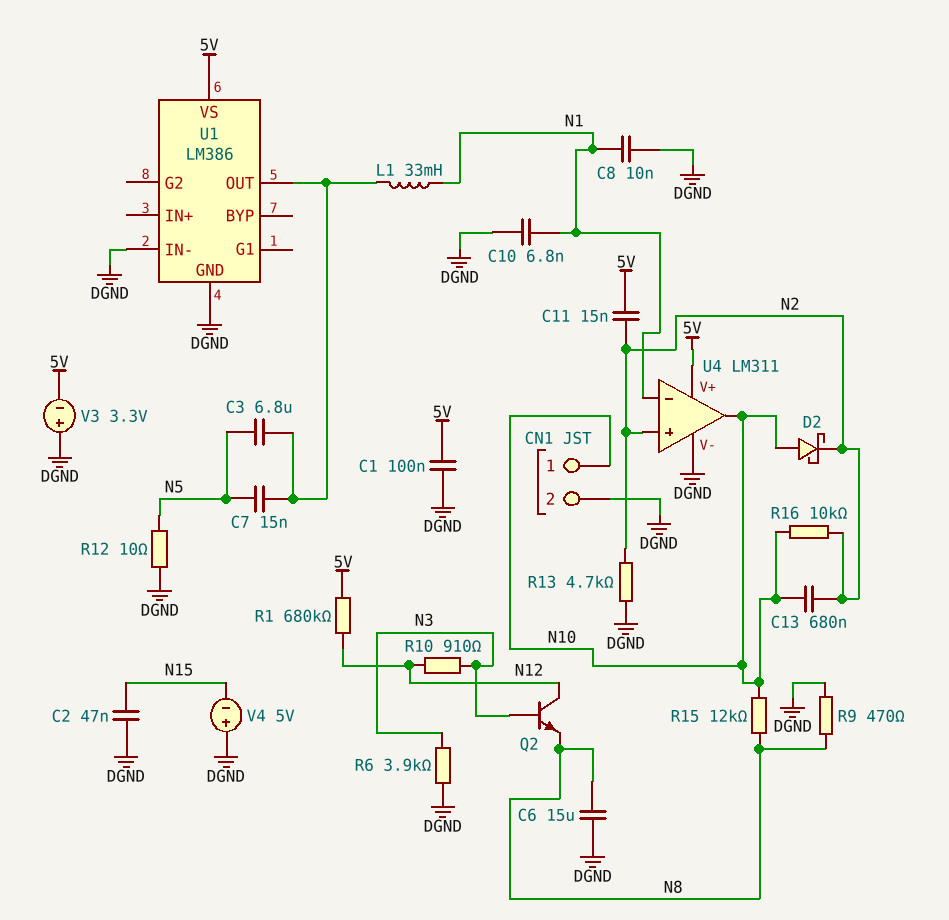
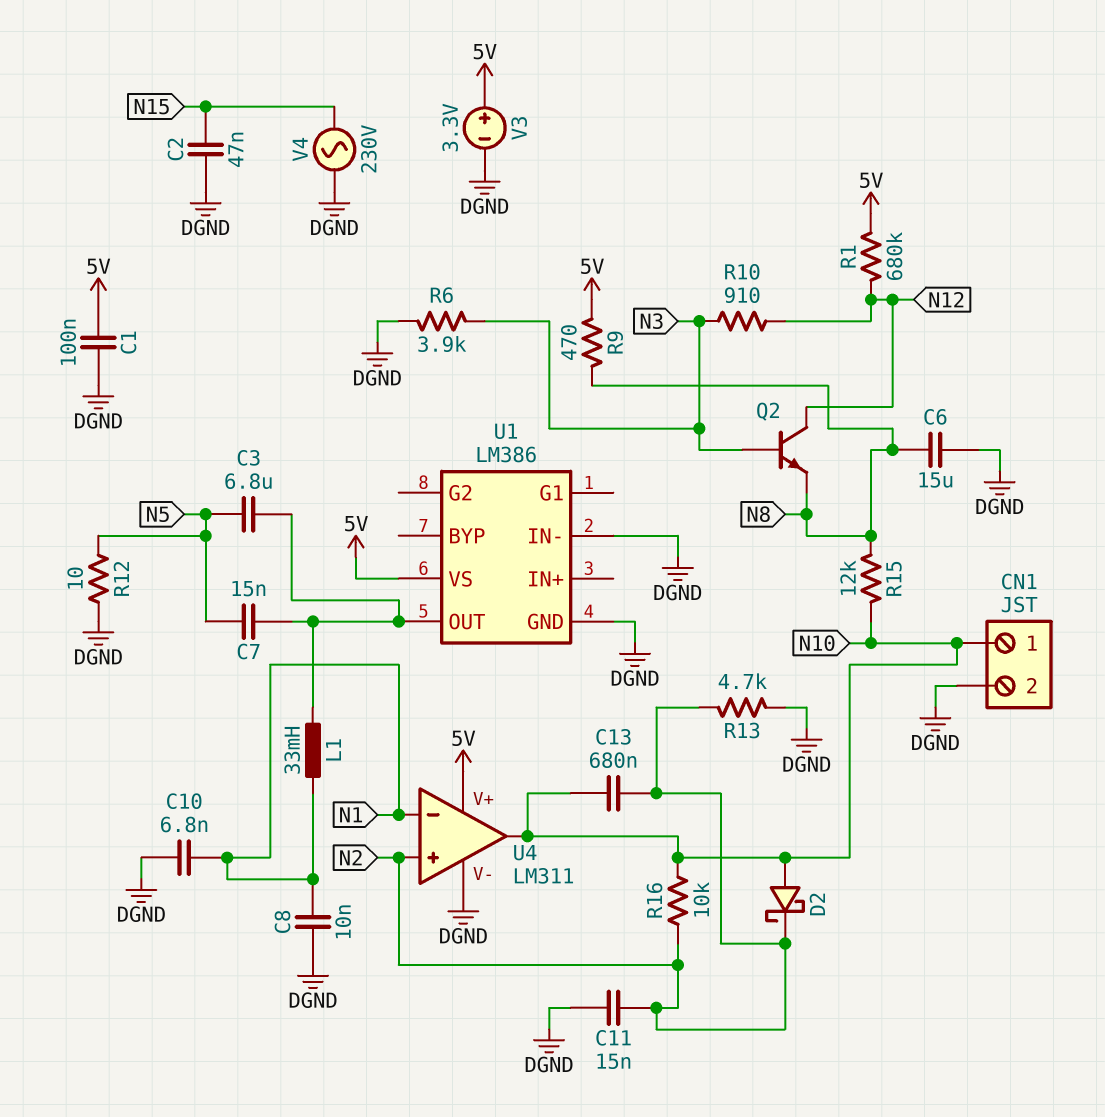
C11: 15nF (5V, N2) -> 15nF (DGND, N2)
R9: 470 (DGND, N8) -> 470 (5V, N8)
V3: 3.3V (plus DGND, minus 5V) -> 3.3V (plus 5V, minus DGND)
V4: 5V (plus DGND, minus N15) -> AC 230V (DGND, N15)

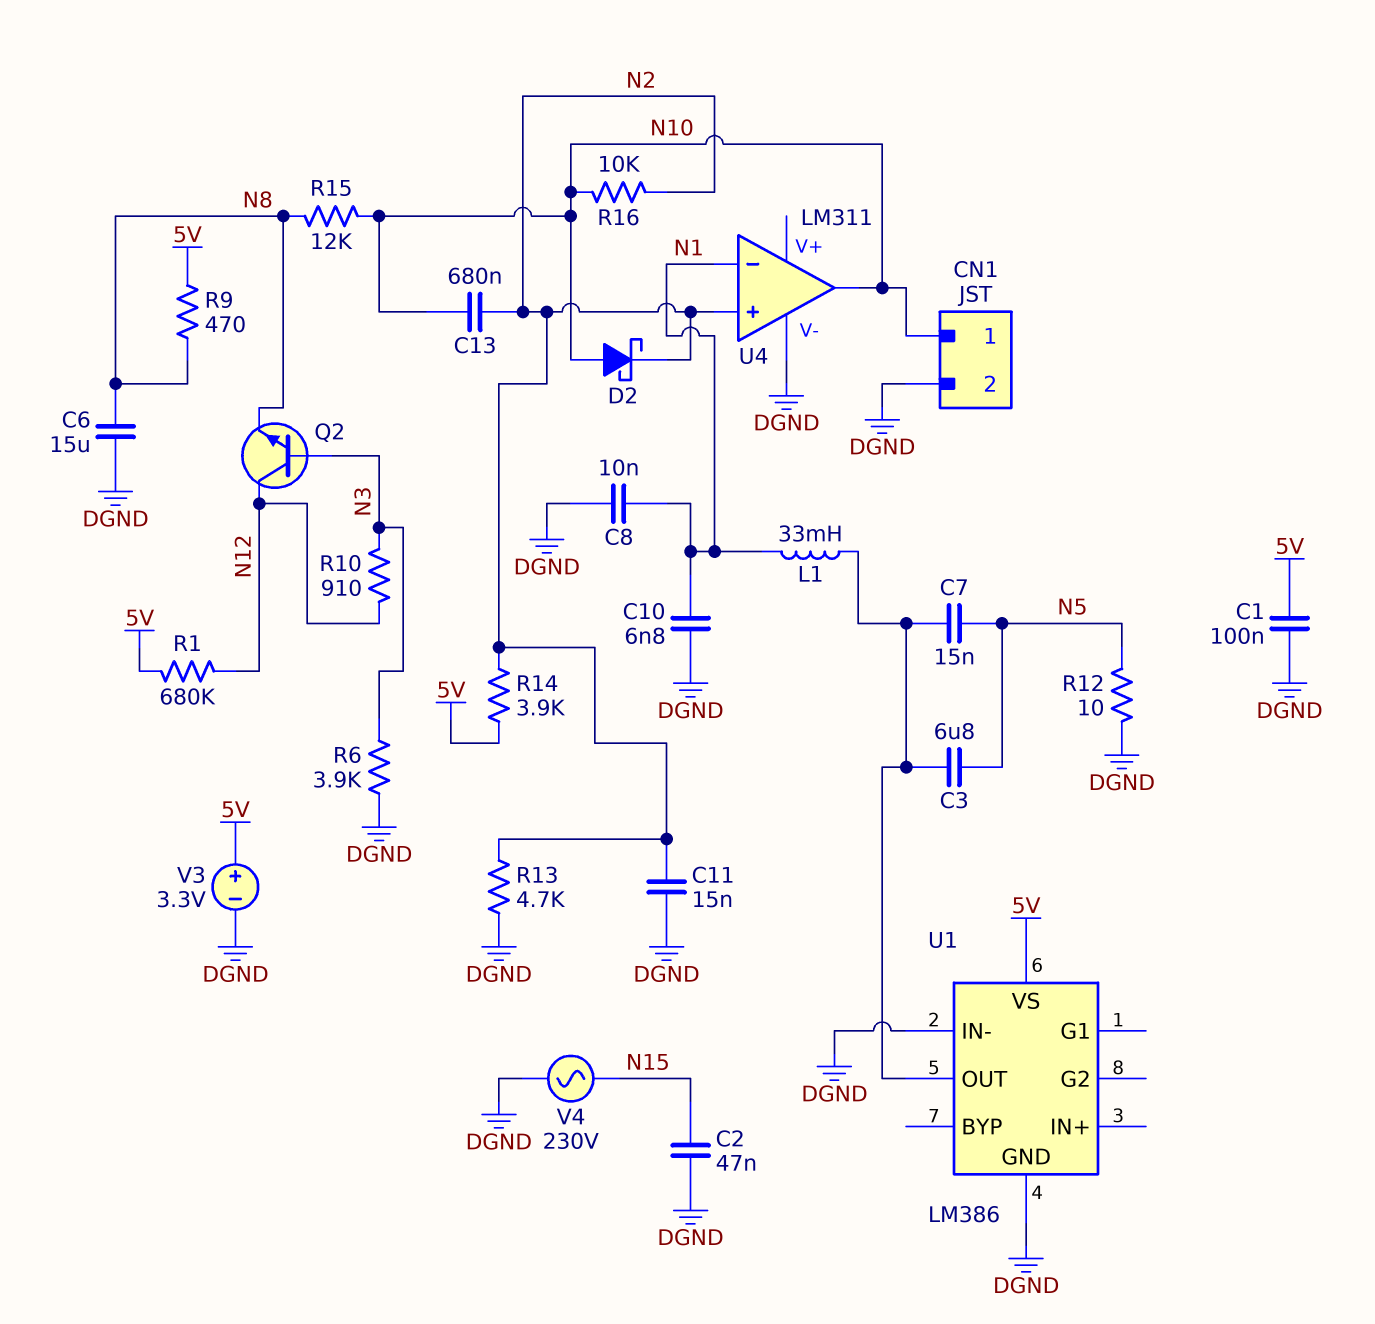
R14: none -> 3.9k (5V, N2)
U4 pin V+: 5V -> none

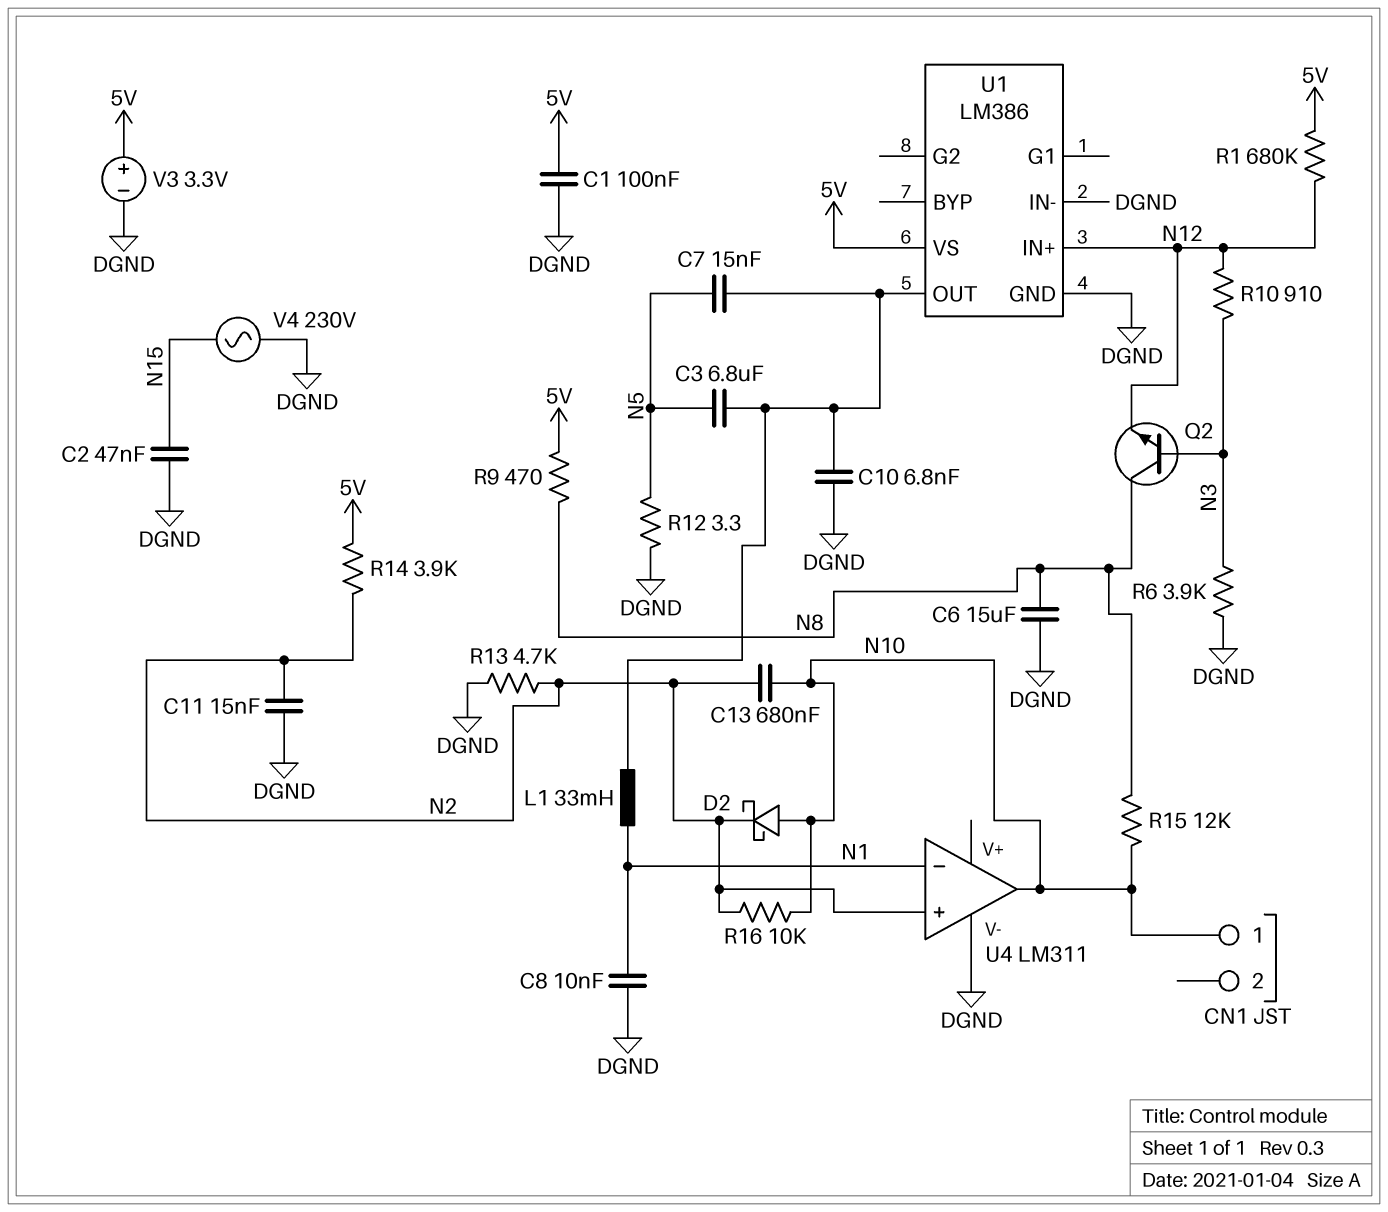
C10: 6.8nF (DGND, N1) -> 6.8nF (DGND, U1/OUT)
CN1 pin 2: DGND -> none
Q2: NPN (B N3, C N12, E N8) -> NPN (B N3, C N8, E N12)
R12: 10 (DGND, N5) -> 3.3 (DGND, N5)
U1 pin IN+: none -> N12

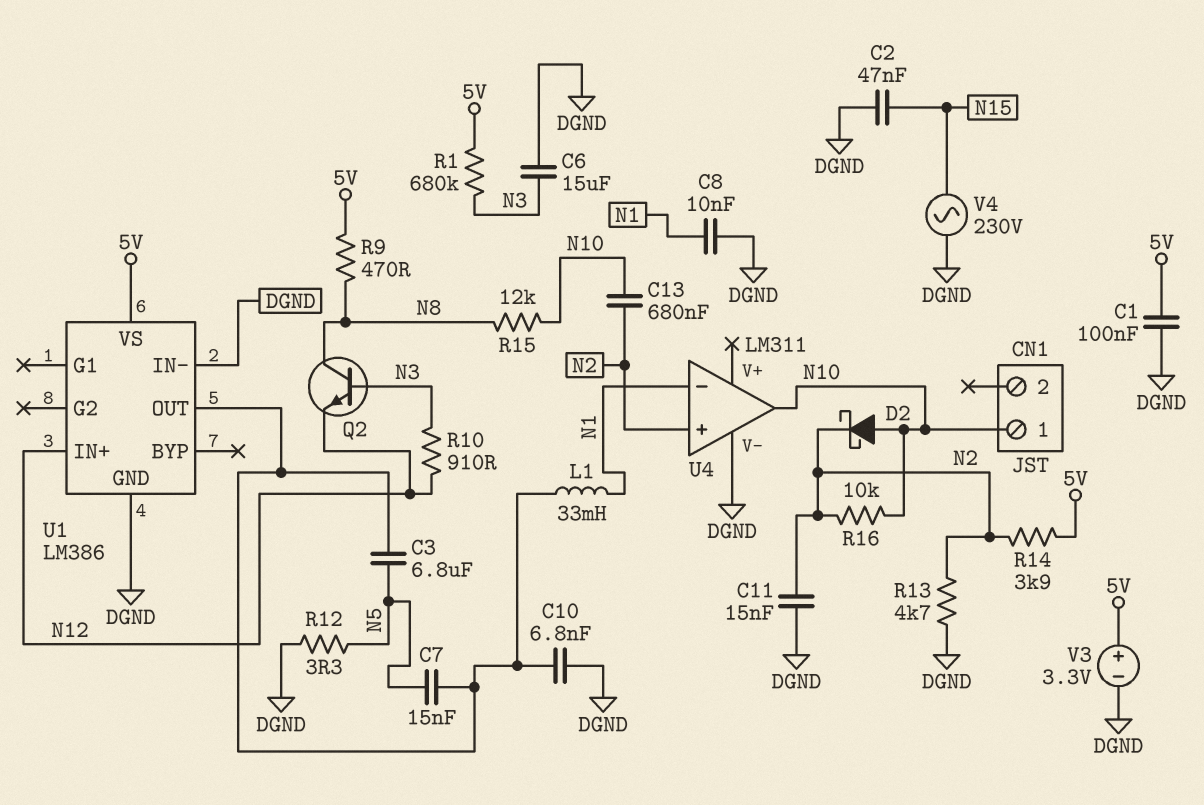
C6: 15uF (DGND, N8) -> 15uF (DGND, N3)
R1: 680k (5V, N12) -> 680k (5V, N3)
R6: 3.9k (DGND, N3) -> none

